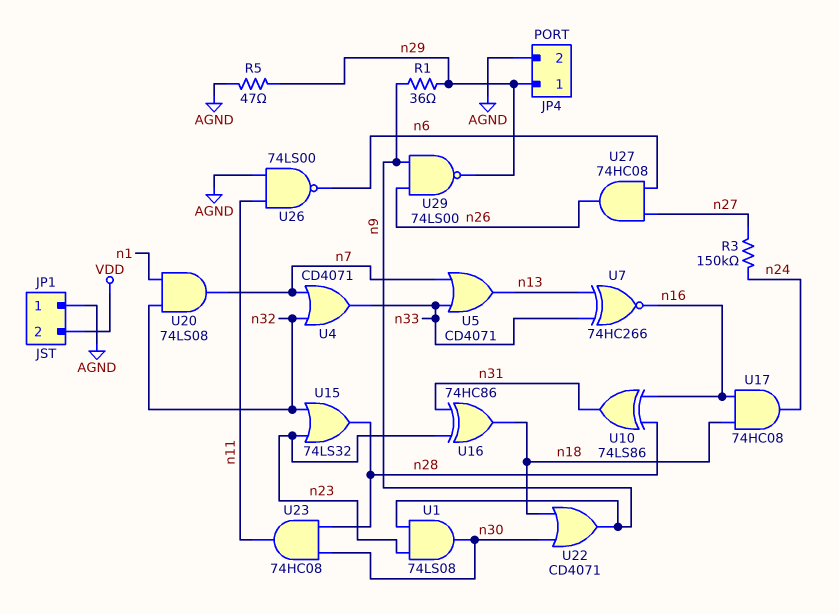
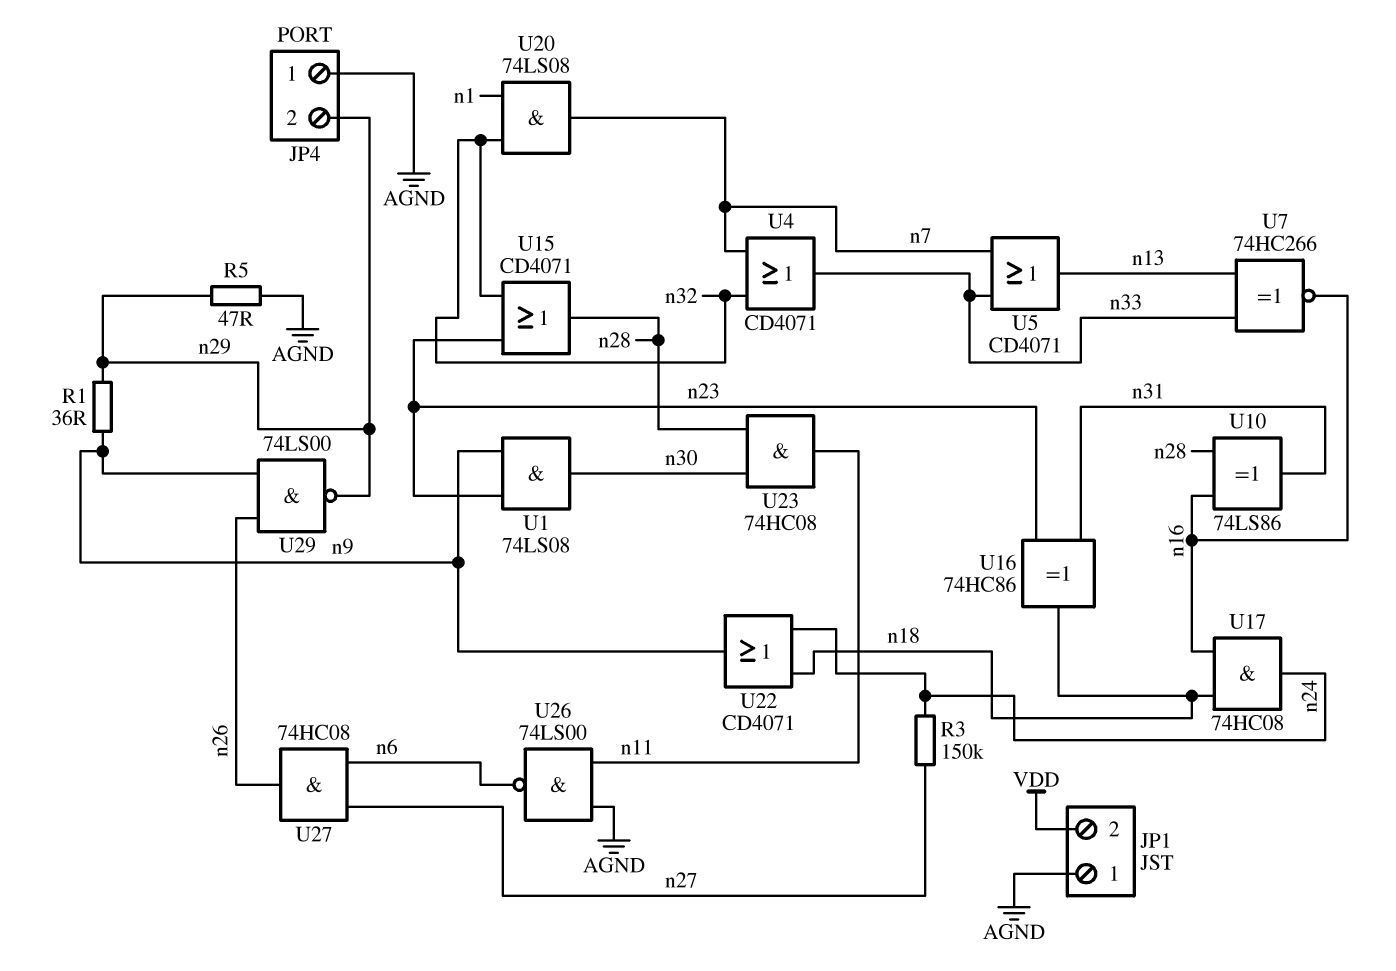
JP4 pin 1: n29 -> AGND
JP4 pin 2: AGND -> n29
U15: OR 74LS32 (in n23, in n32, out n28) -> OR CD4071 (in n23, in n32, out n28)
U22: OR CD4071 (in n18, in n30, out n9) -> OR CD4071 (in n18, in n24, out n9)

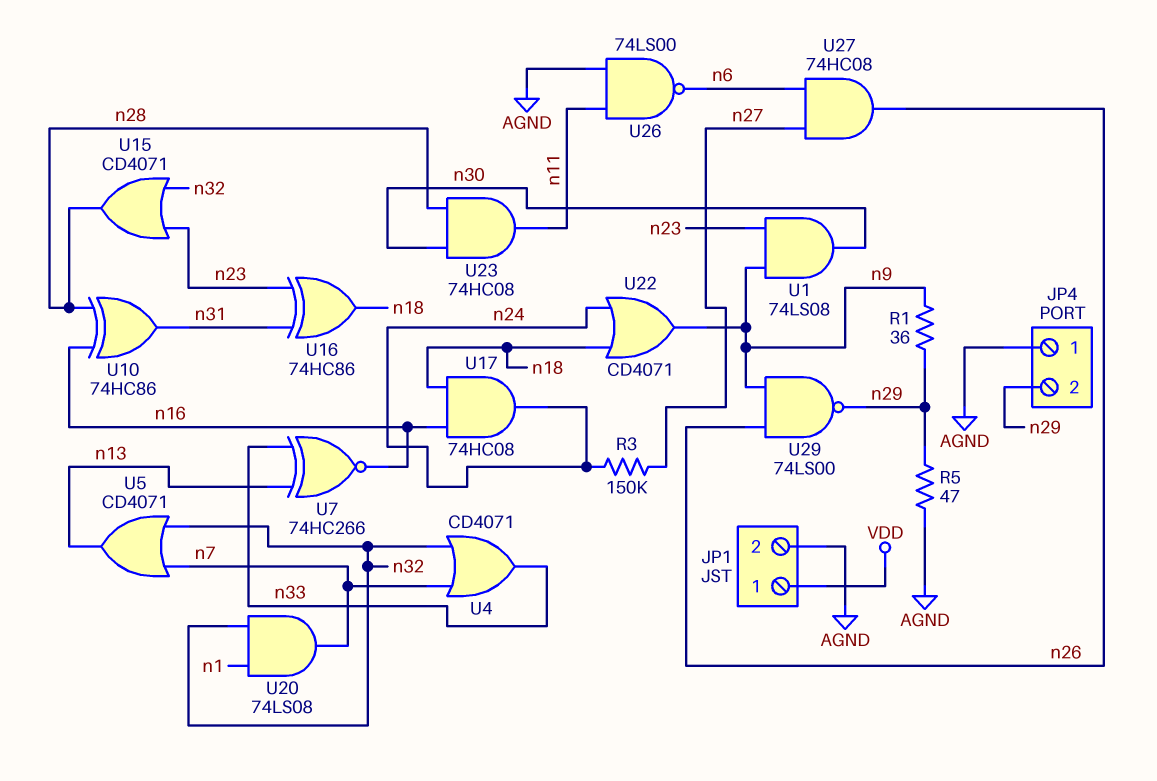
JP1 pin 1: AGND -> VDD
JP1 pin 2: VDD -> AGND
U5: OR CD4071 (in n7, in n33, out n13) -> OR CD4071 (in n7, in n32, out n13)
U10: XOR 74LS86 (in n16, in n28, out n31) -> XOR 74HC86 (in n16, in n28, out n31)

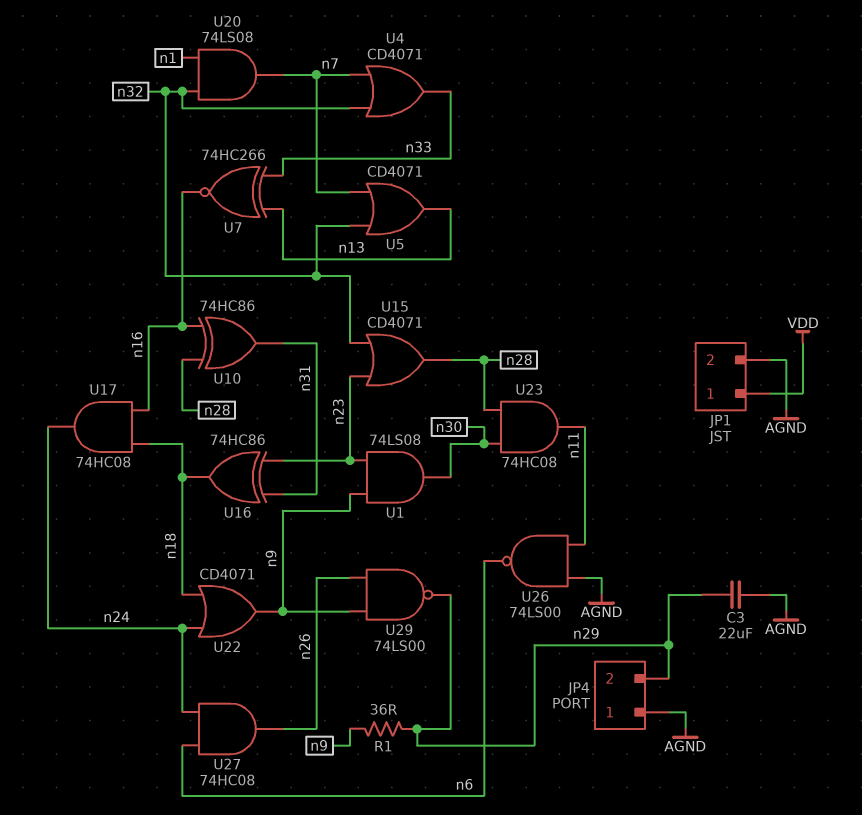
C3: none -> 22uF (AGND, n29)
R3: 150k (n24, n27) -> none
R5: 47 (AGND, n29) -> none
U27: AND 74HC08 (in n6, in n27, out n26) -> AND 74HC08 (in n6, in n24, out n26)

